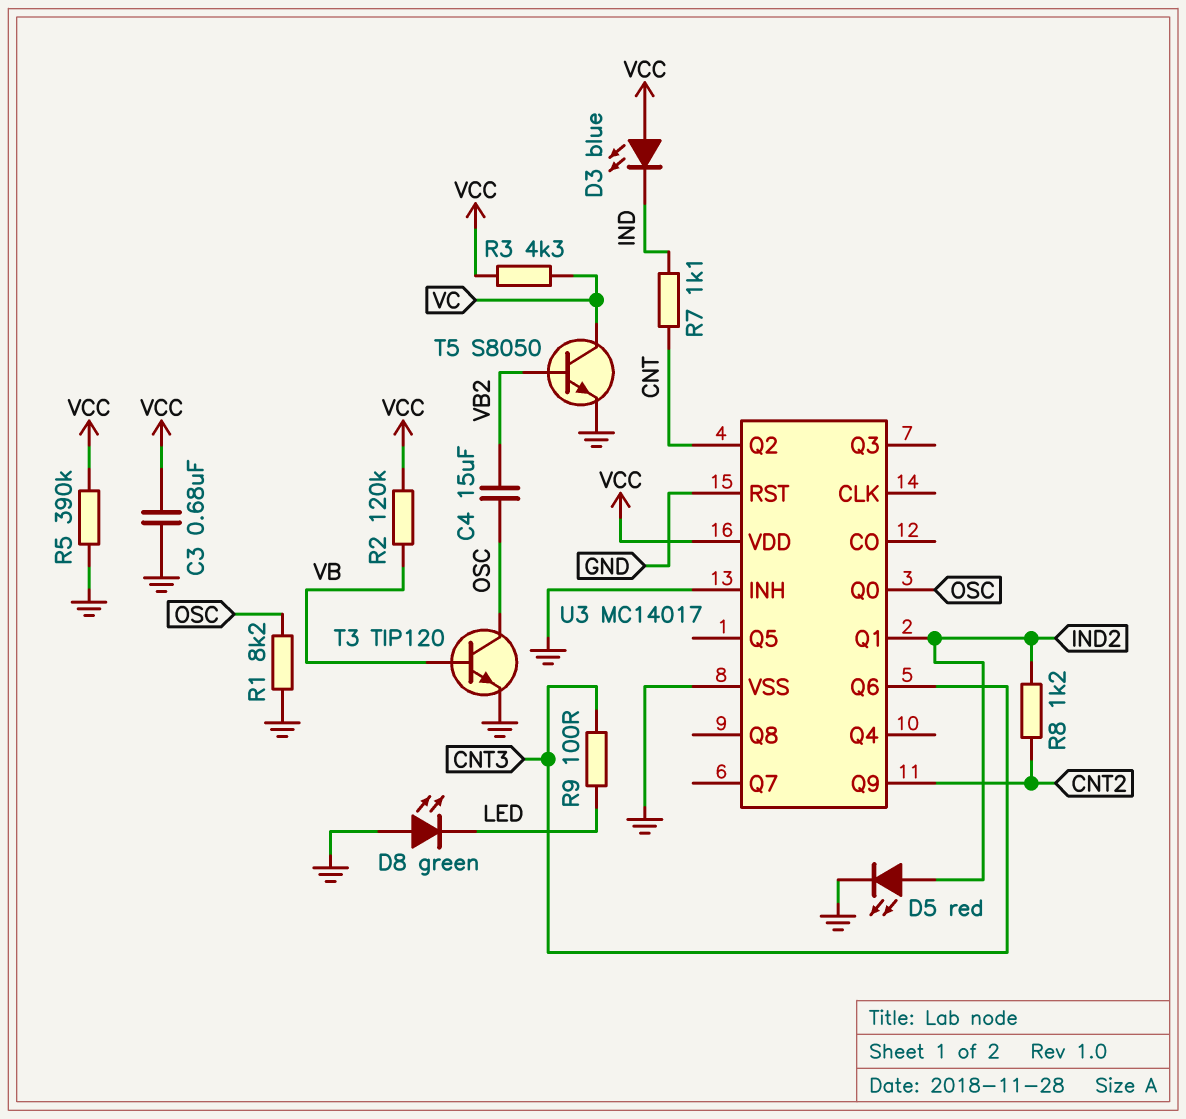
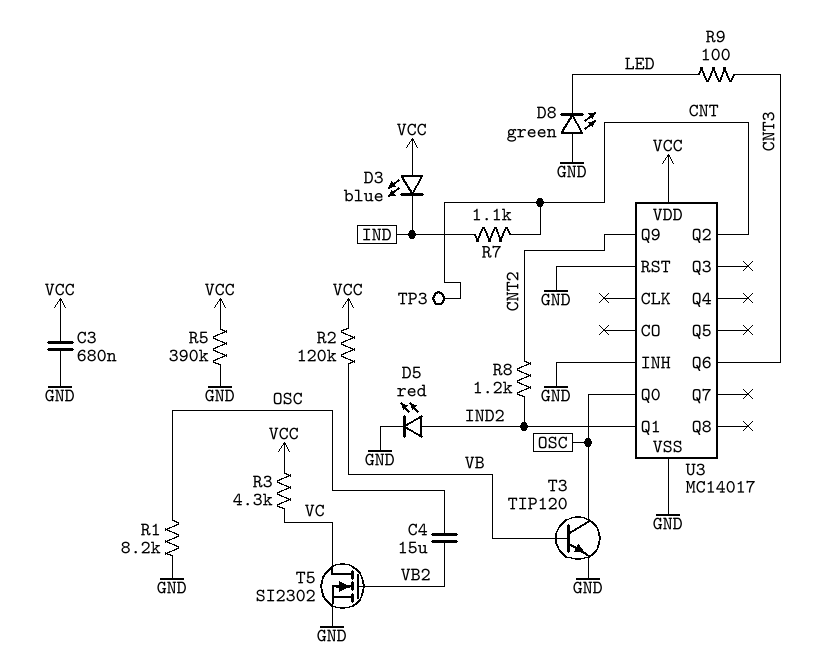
T5: NPN S8050 (B VB2, C VC, E GND) -> NMOS SI2302 (G VB2, D VC, S GND)
TP3: none -> test point (CNT)

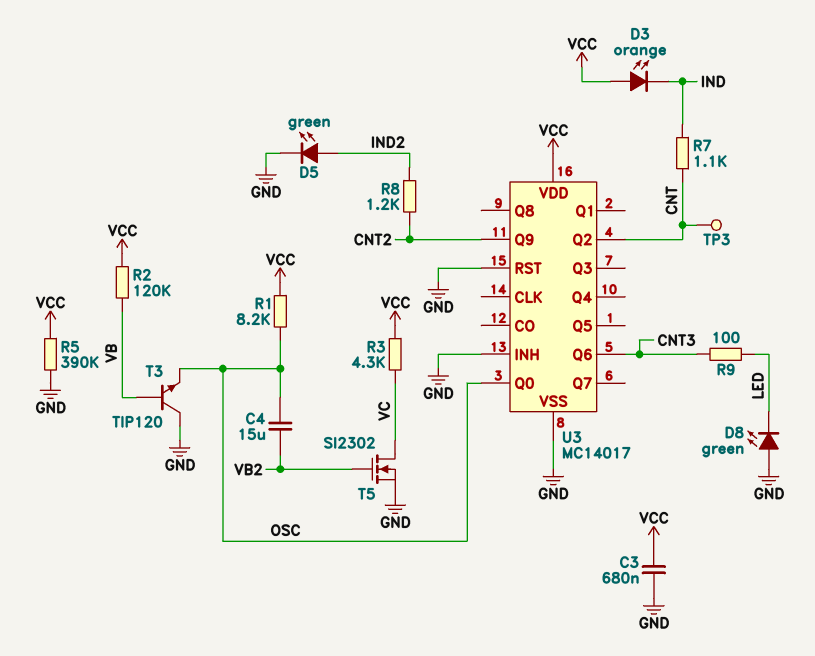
D3: LED blue (A VCC, K IND) -> LED orange (A VCC, K IND)
D5: LED red (A IND2, K GND) -> LED green (A IND2, K GND)
R1: 8.2k (GND, OSC) -> 8.2k (OSC, VCC)
T3: NPN TIP120 (B VB, C OSC, E GND) -> NPN TIP120 (B VB, C GND, E OSC)
U3 pin Q1: IND2 -> none

